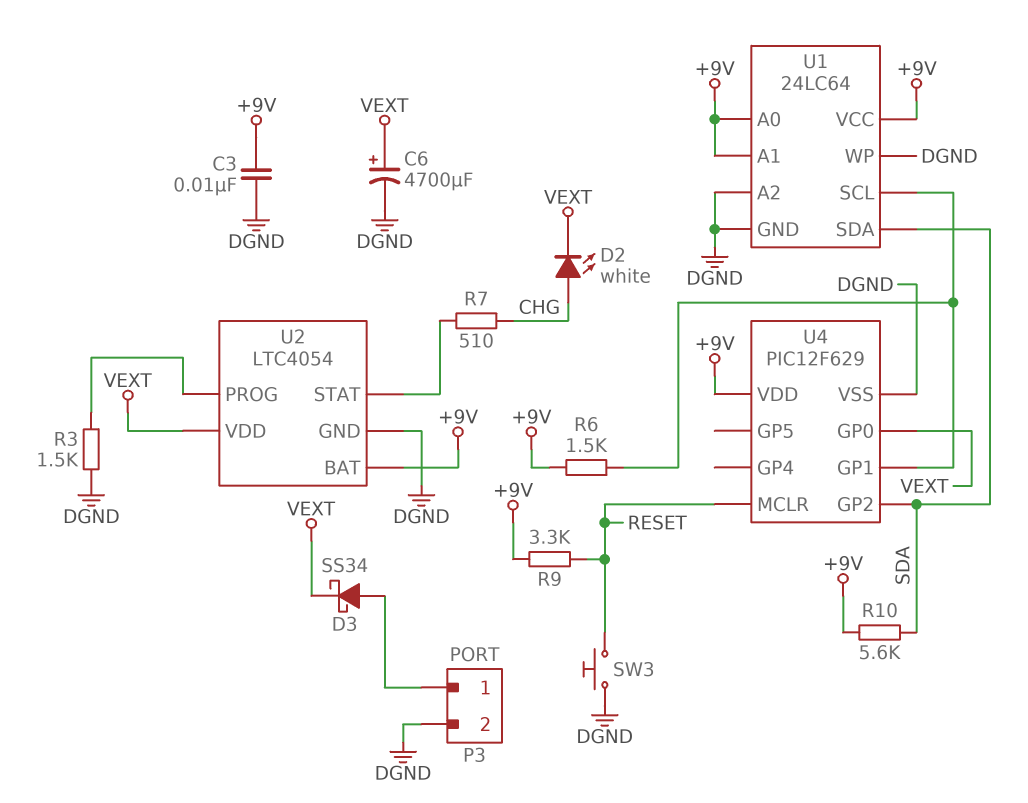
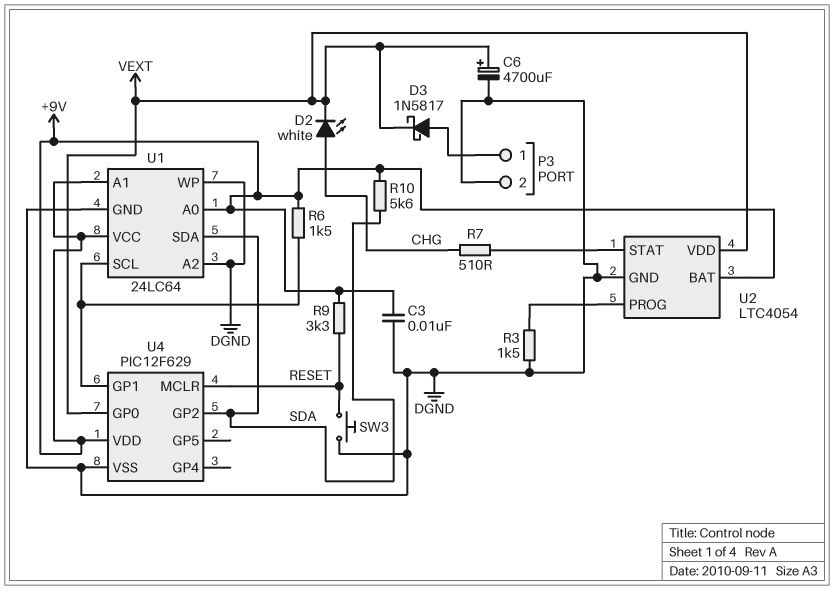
D3: schottky SS34 (A P3/1, K VEXT) -> schottky 1N5817 (A P3/1, K VEXT)

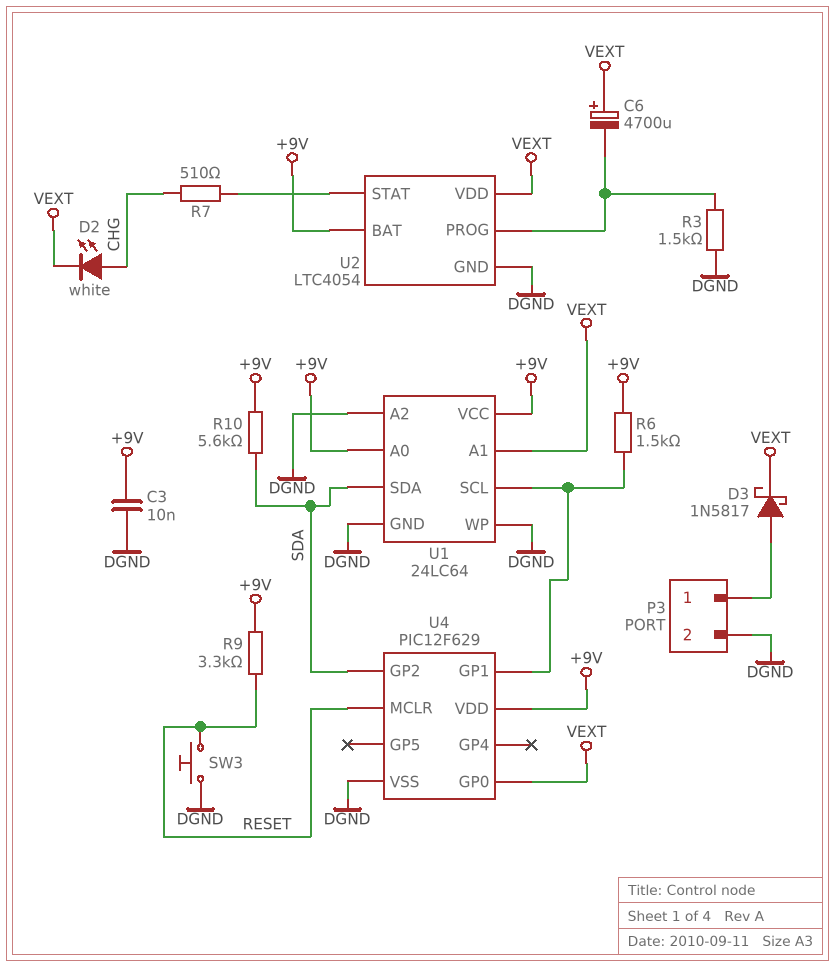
C6: 4700uF (plus VEXT, minus DGND) -> 4700uF (plus VEXT, minus U2/PROG)
U1 pin A1: +9V -> VEXT

